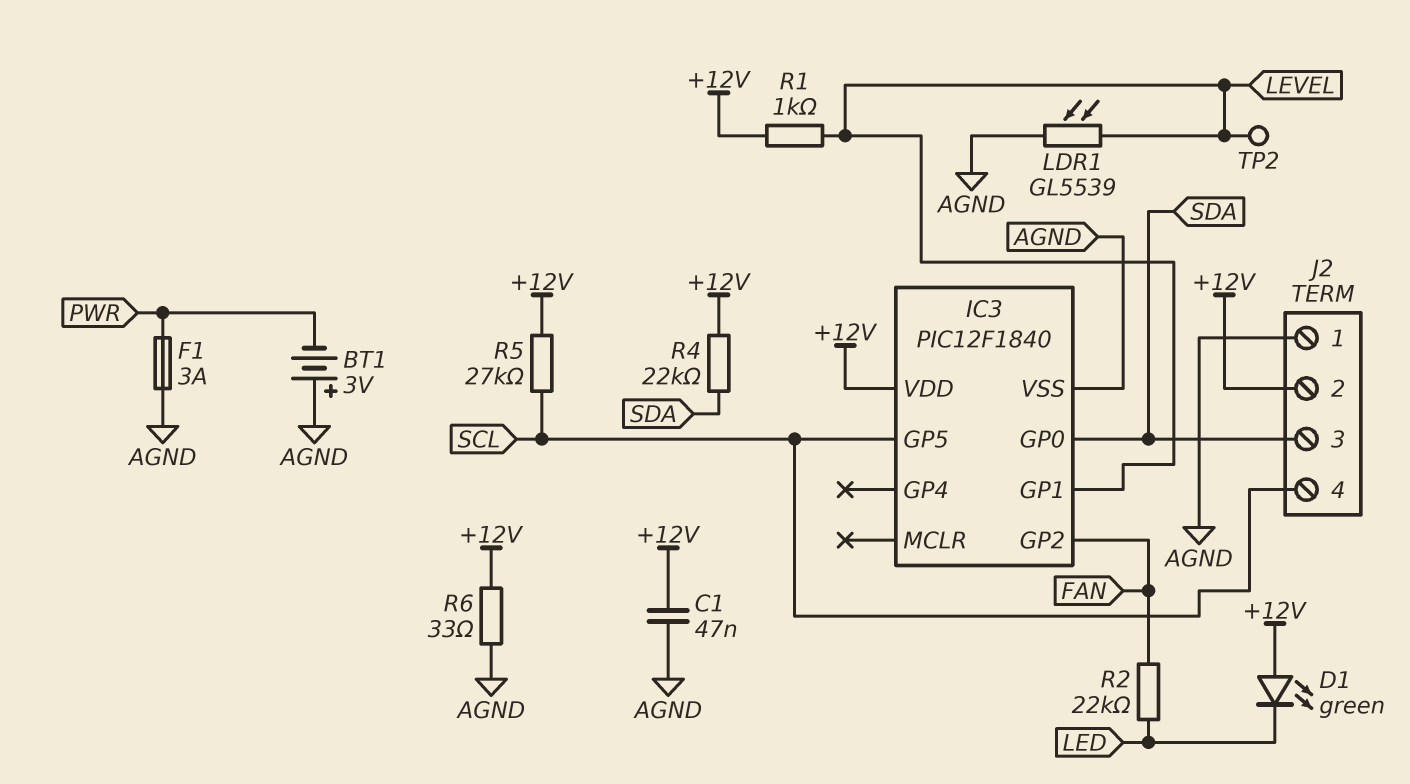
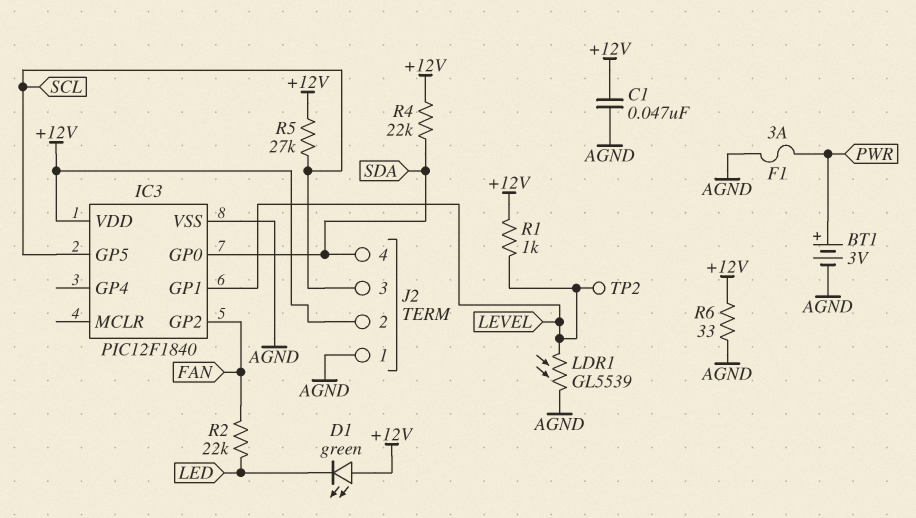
BT1: 3V (plus AGND, minus PWR) -> 3V (plus PWR, minus AGND)
J2 pin 3: SDA -> SCL
J2 pin 4: SCL -> SDA

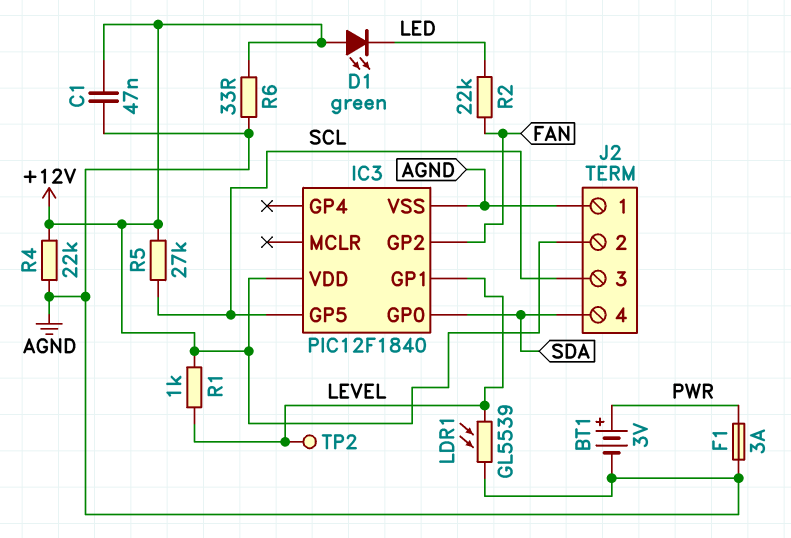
R4: 22k (+12V, SDA) -> 22k (+12V, AGND)

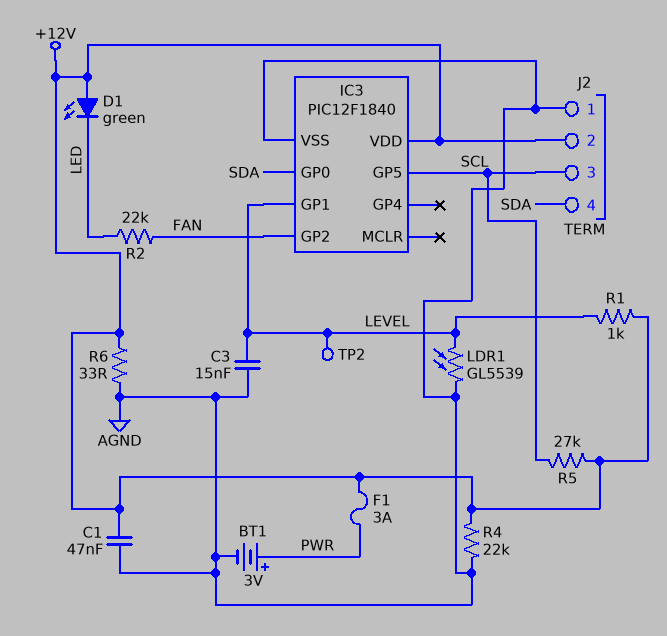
C3: none -> 15nF (AGND, LEVEL)
F1: 3A (AGND, PWR) -> 3A (+12V, PWR)

